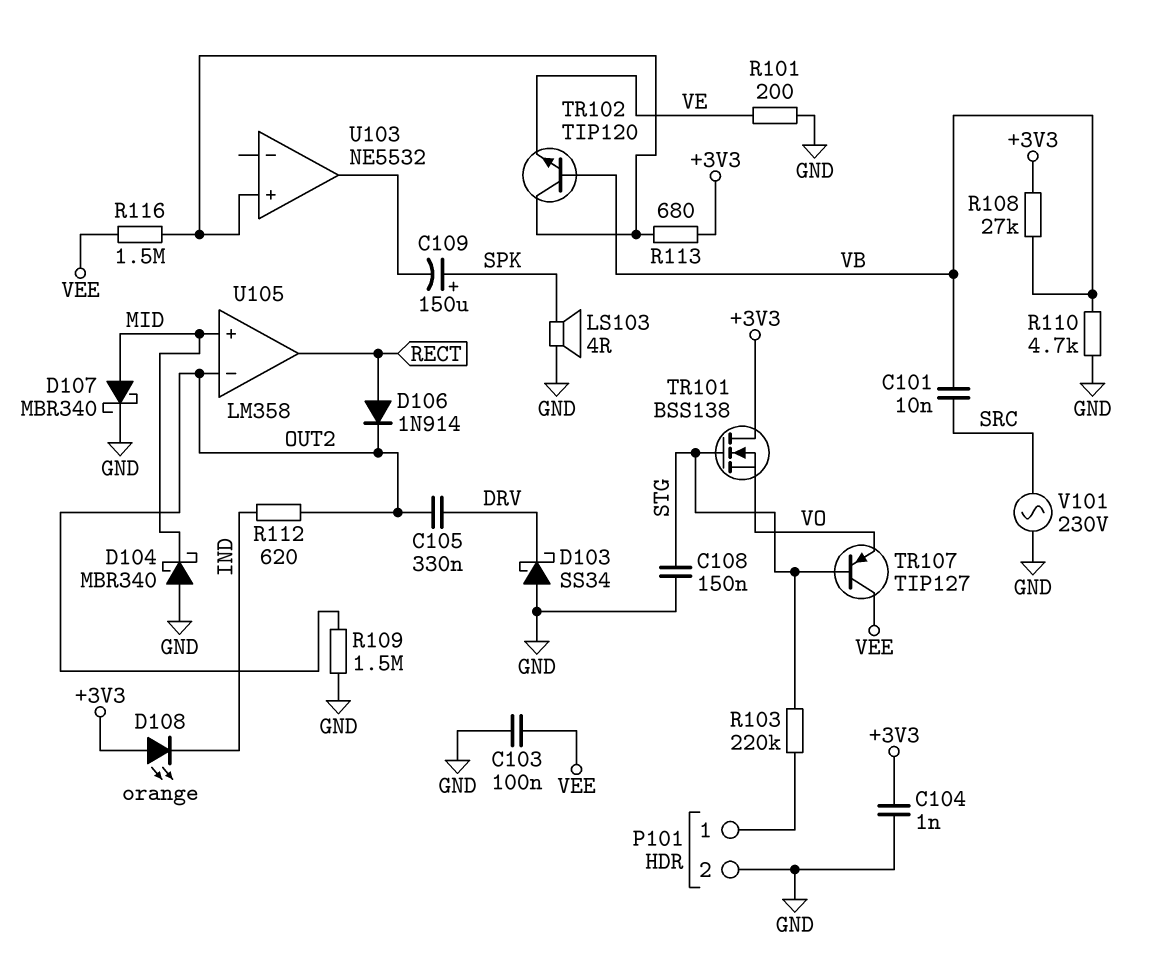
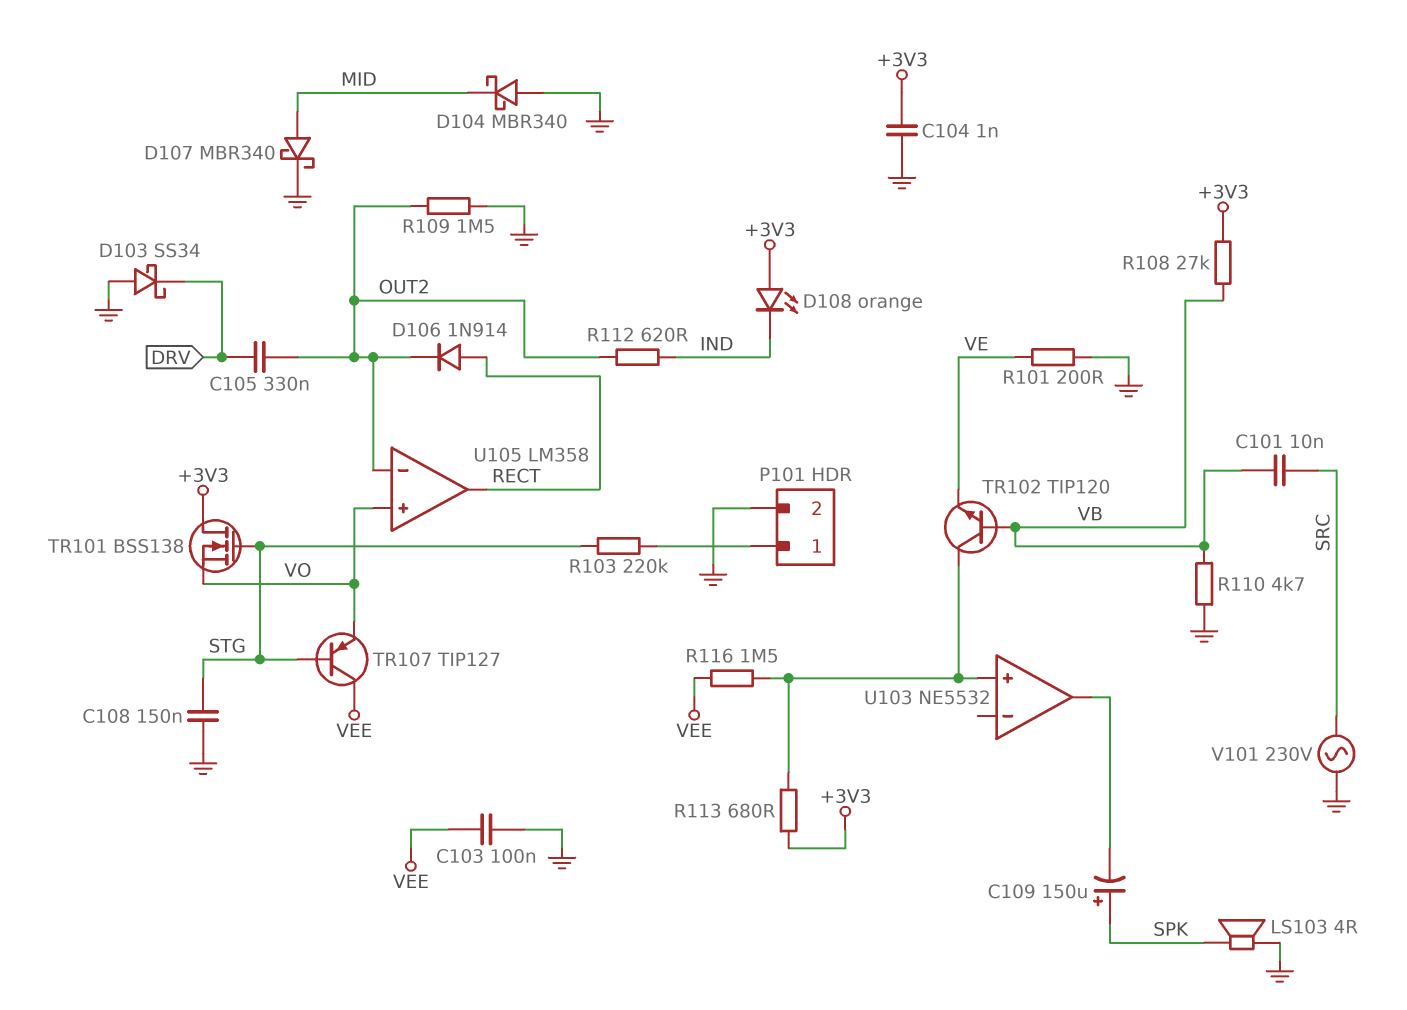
U105 pin in+: MID -> VO

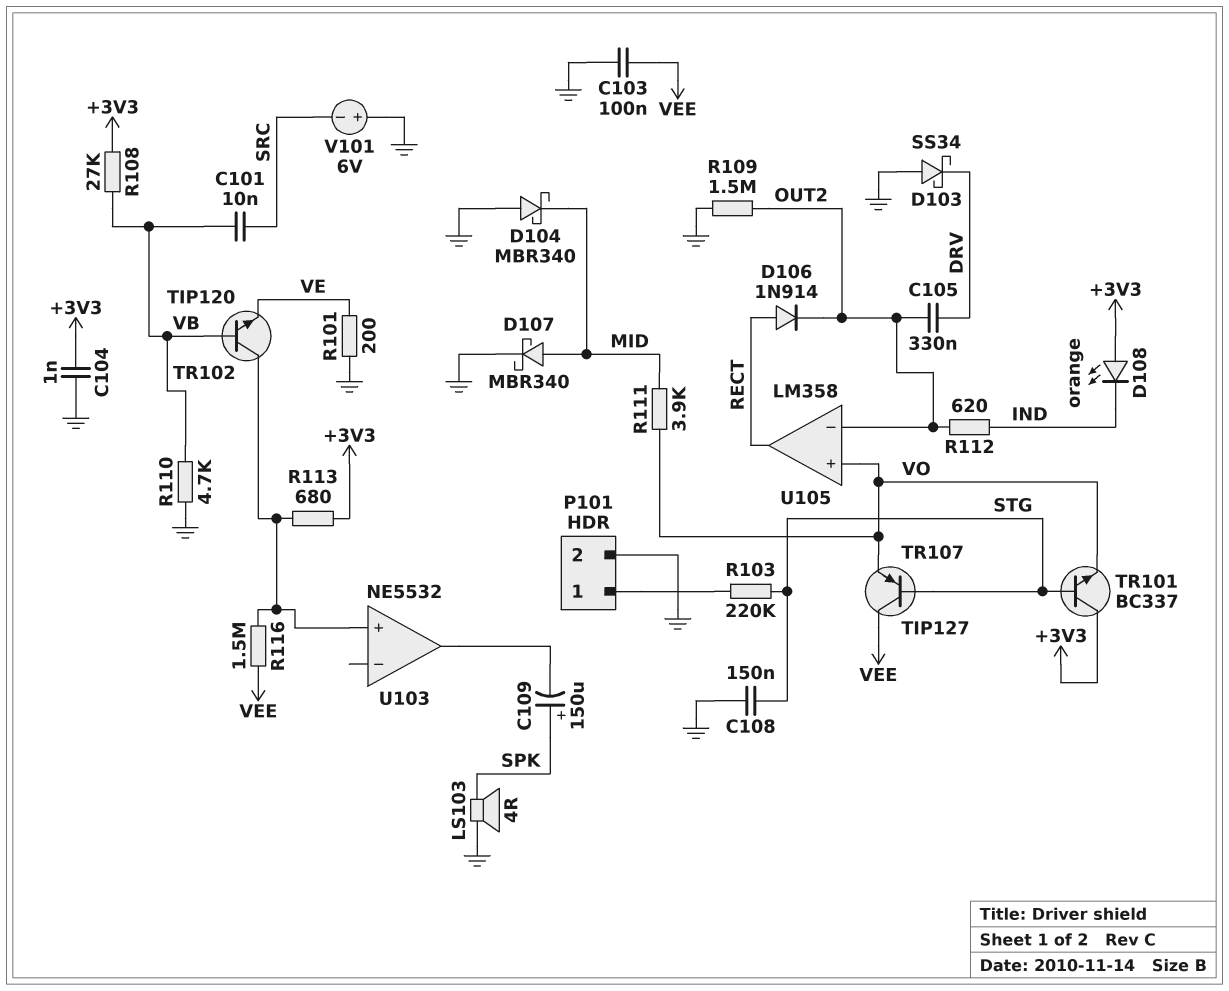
R111: none -> 3.9k (MID, VO)
TR101: NMOS BSS138 (G STG, D +3V3, S VO) -> NPN BC337 (B STG, C +3V3, E VO)
V101: AC 230V (GND, SRC) -> 6V (plus GND, minus SRC)

